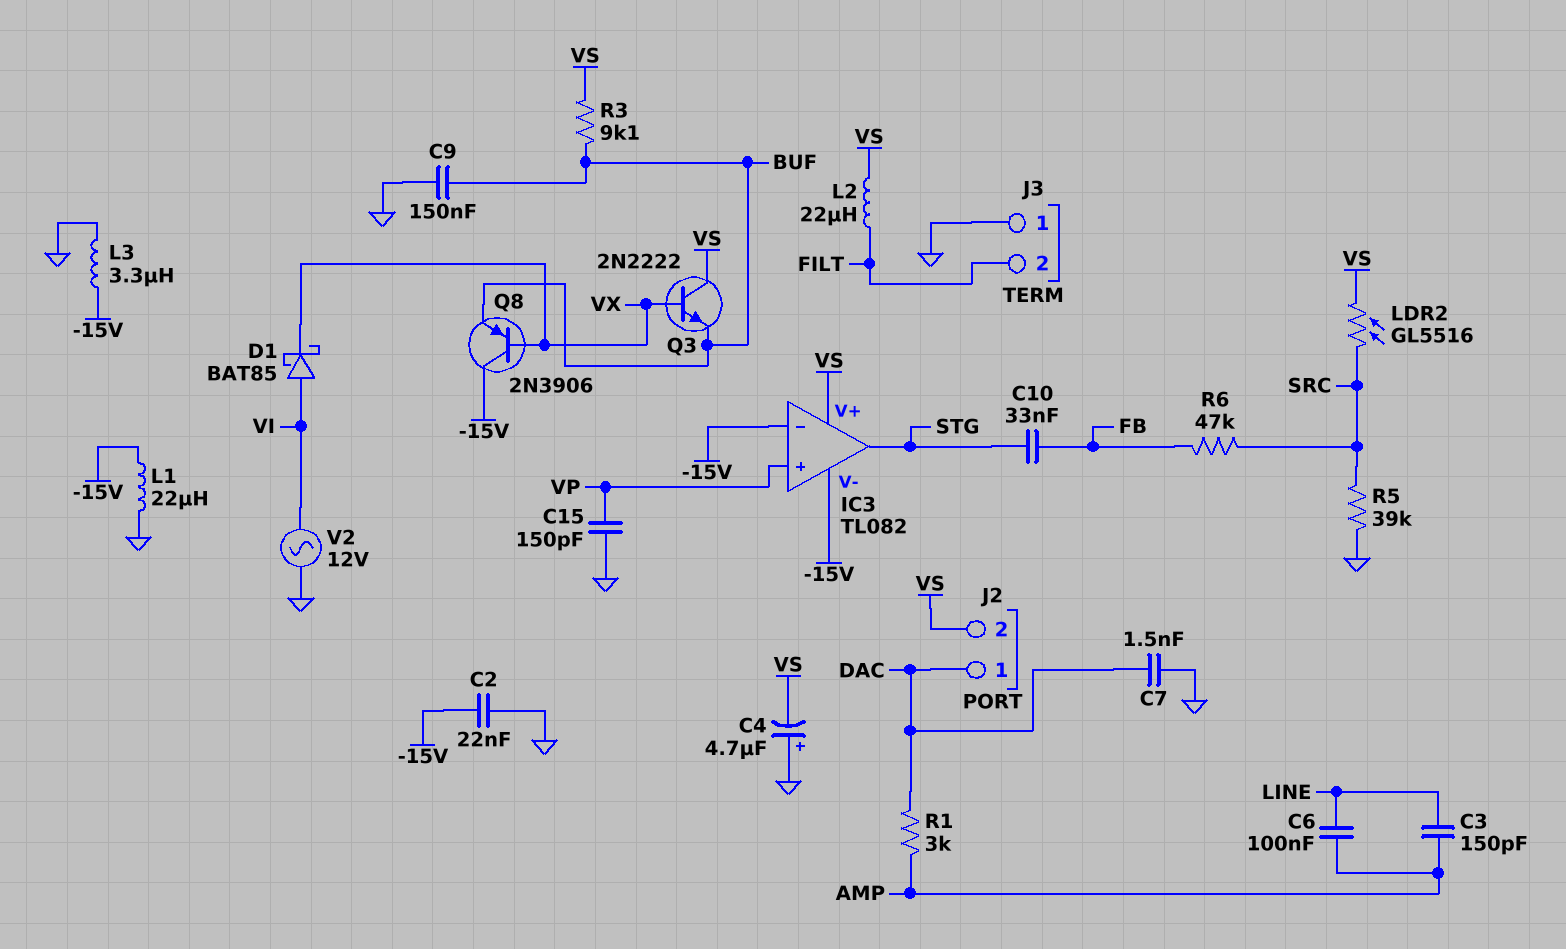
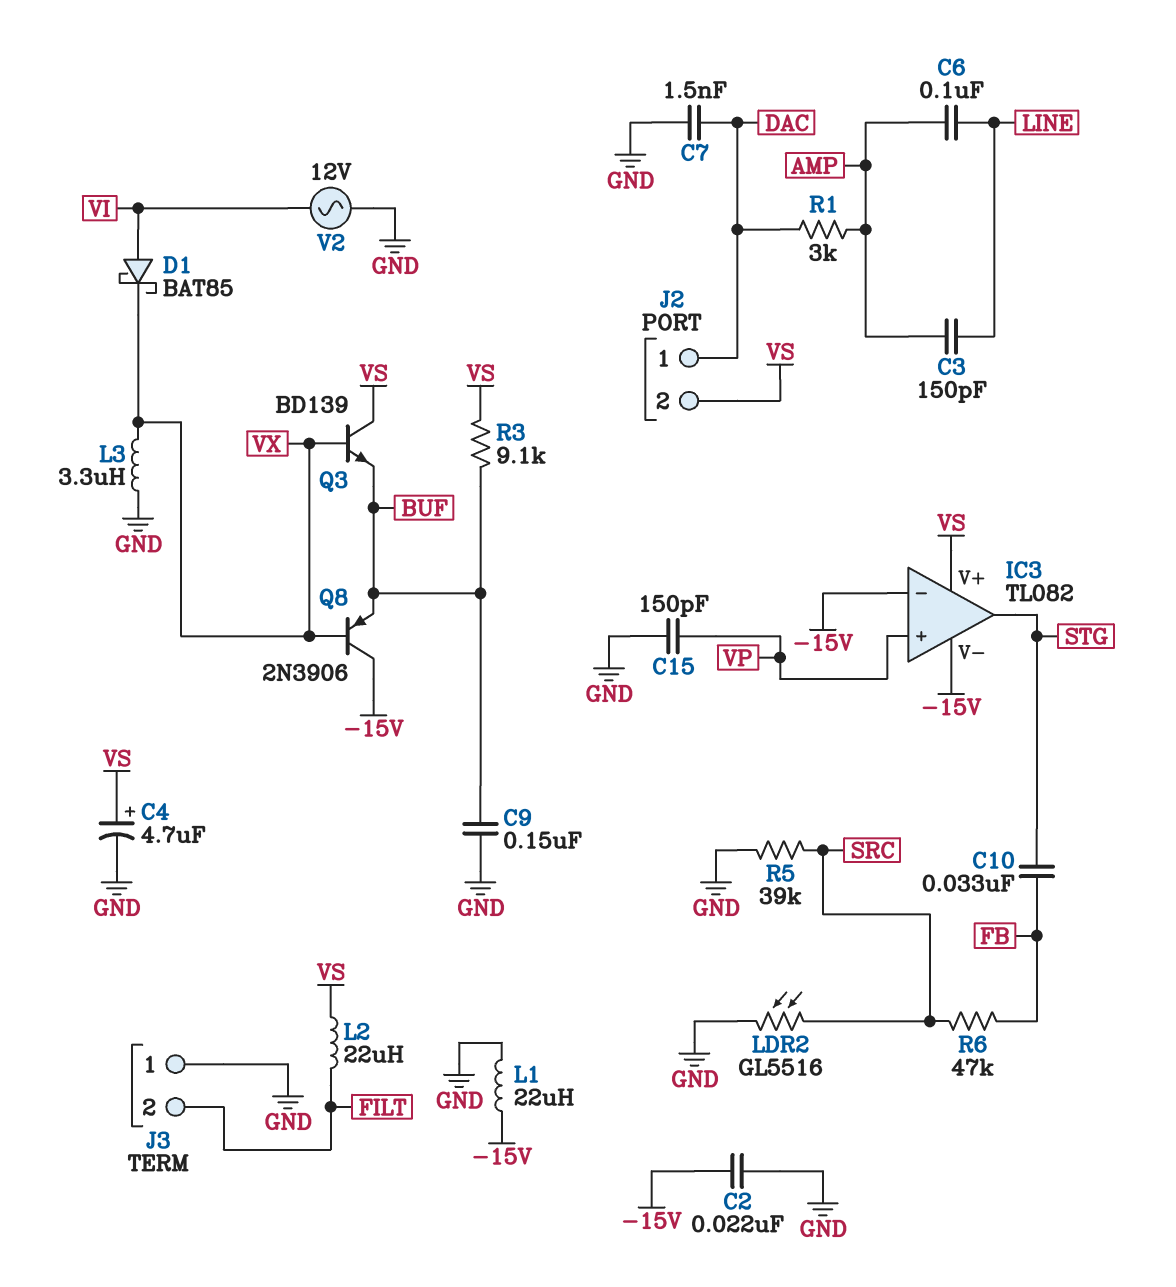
C4: 4.7uF (plus GND, minus VS) -> 4.7uF (plus VS, minus GND)
L3: 3.3uH (-15V, GND) -> 3.3uH (GND, VX)
LDR2: GL5516 (SRC, VS) -> GL5516 (GND, SRC)
Q3: NPN 2N2222 (B VX, C VS, E BUF) -> NPN BD139 (B VX, C VS, E BUF)

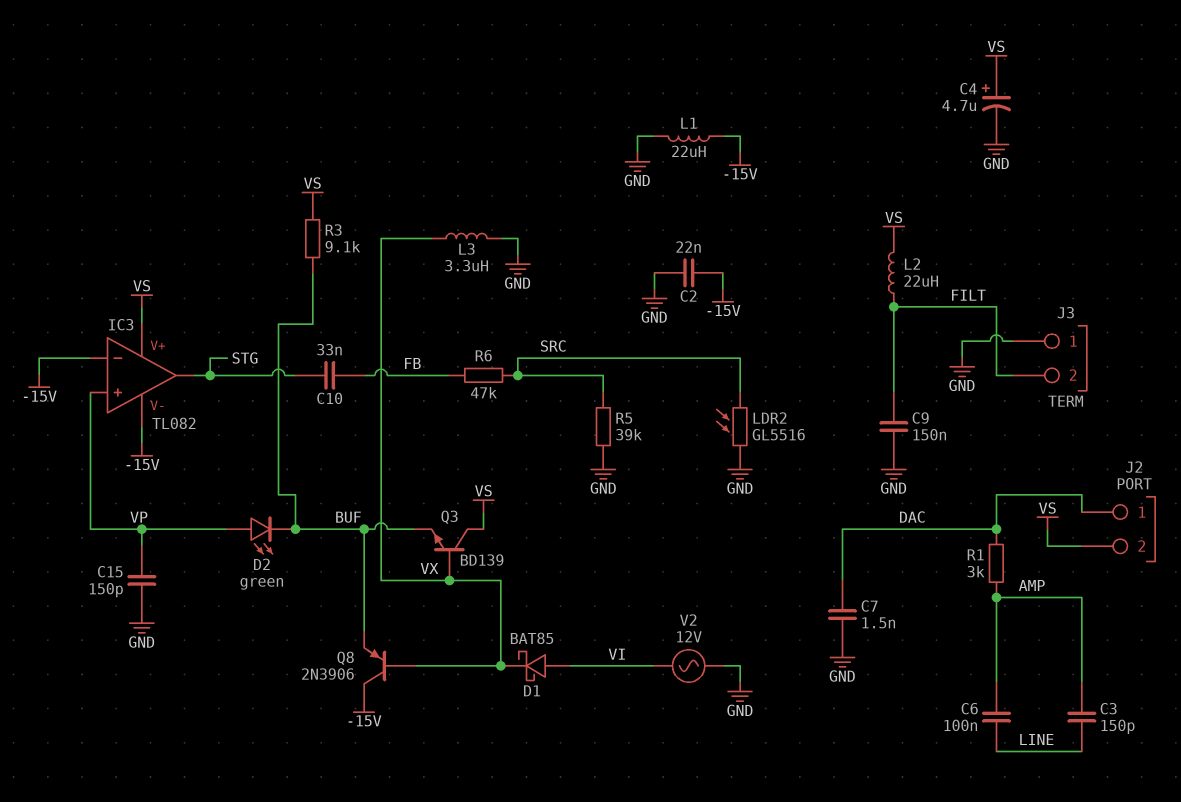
C9: 150nF (BUF, GND) -> 150nF (FILT, GND)
D2: none -> LED green (A VP, K BUF)

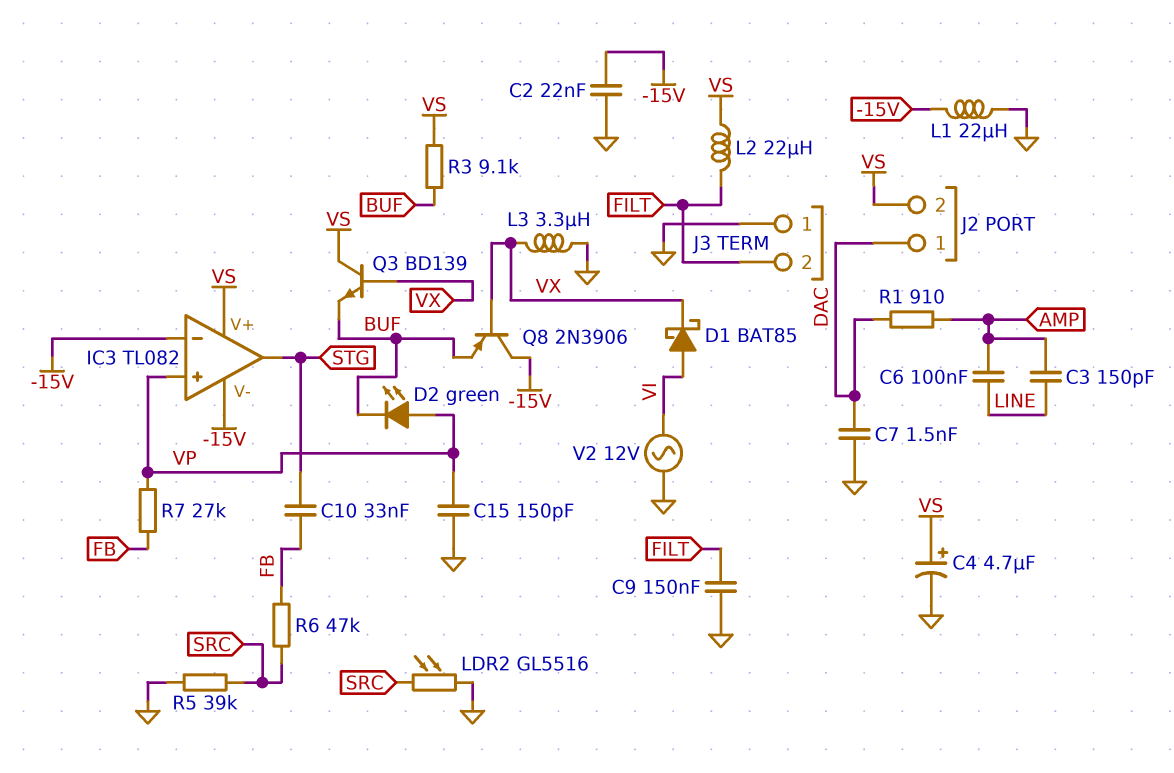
R1: 3k (AMP, DAC) -> 910 (AMP, DAC)
R7: none -> 27k (FB, VP)

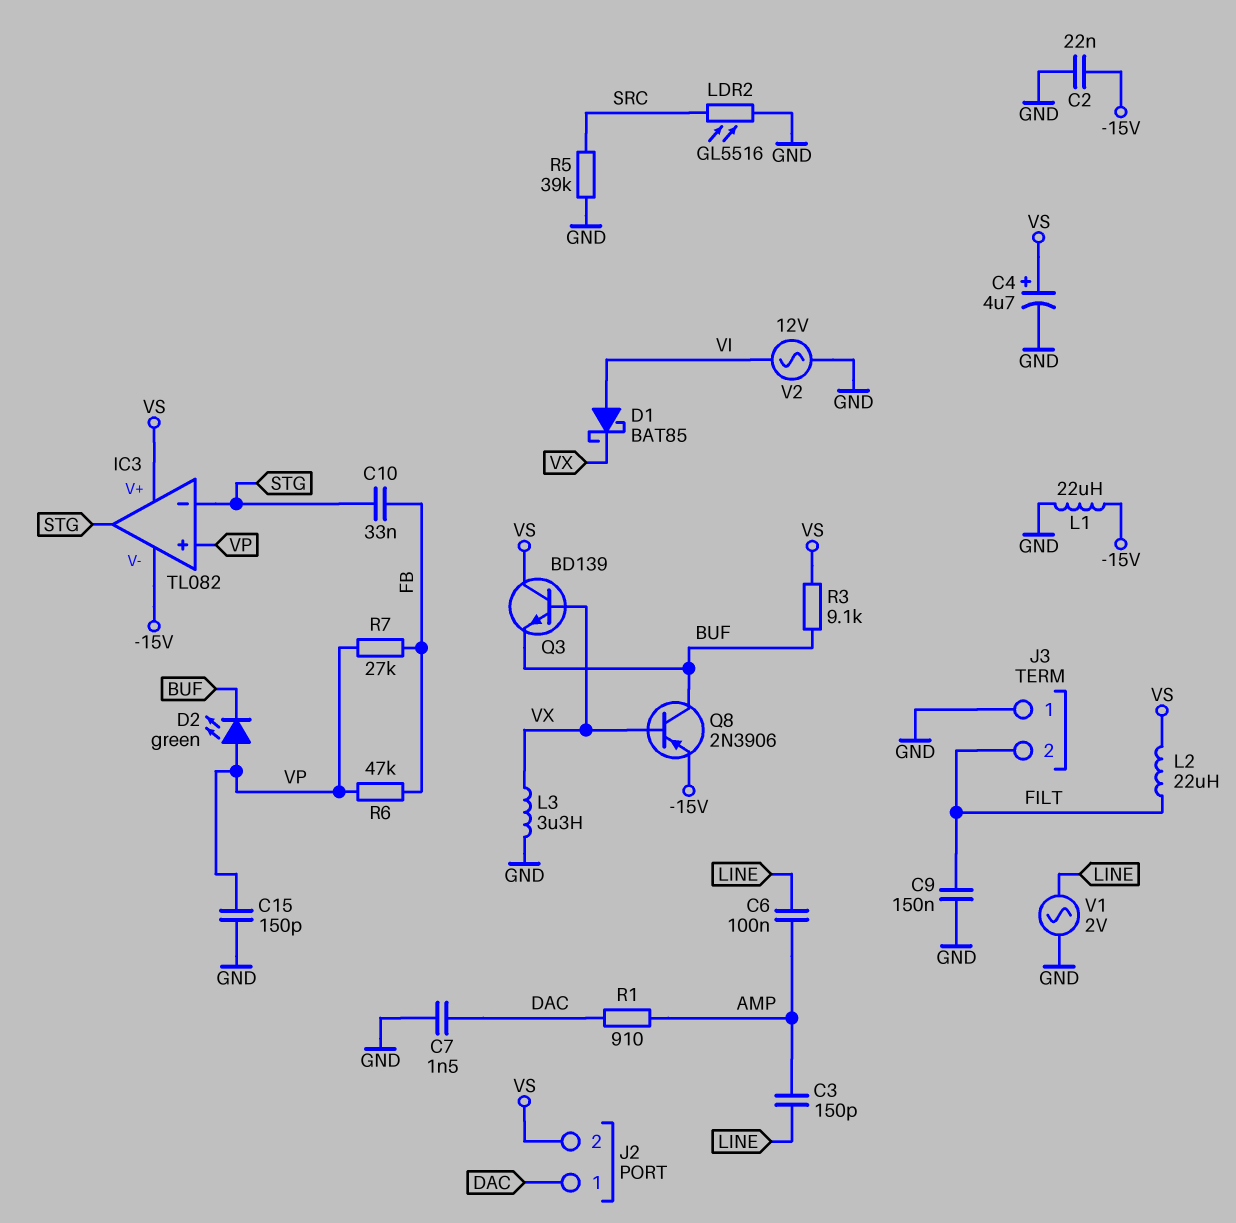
IC3 pin in-: -15V -> STG
Q8: PNP 2N3906 (B VX, C -15V, E BUF) -> PNP 2N3906 (B VX, C BUF, E -15V)
R6: 47k (FB, SRC) -> 47k (FB, VP)
V1: none -> AC 2V (GND, LINE)

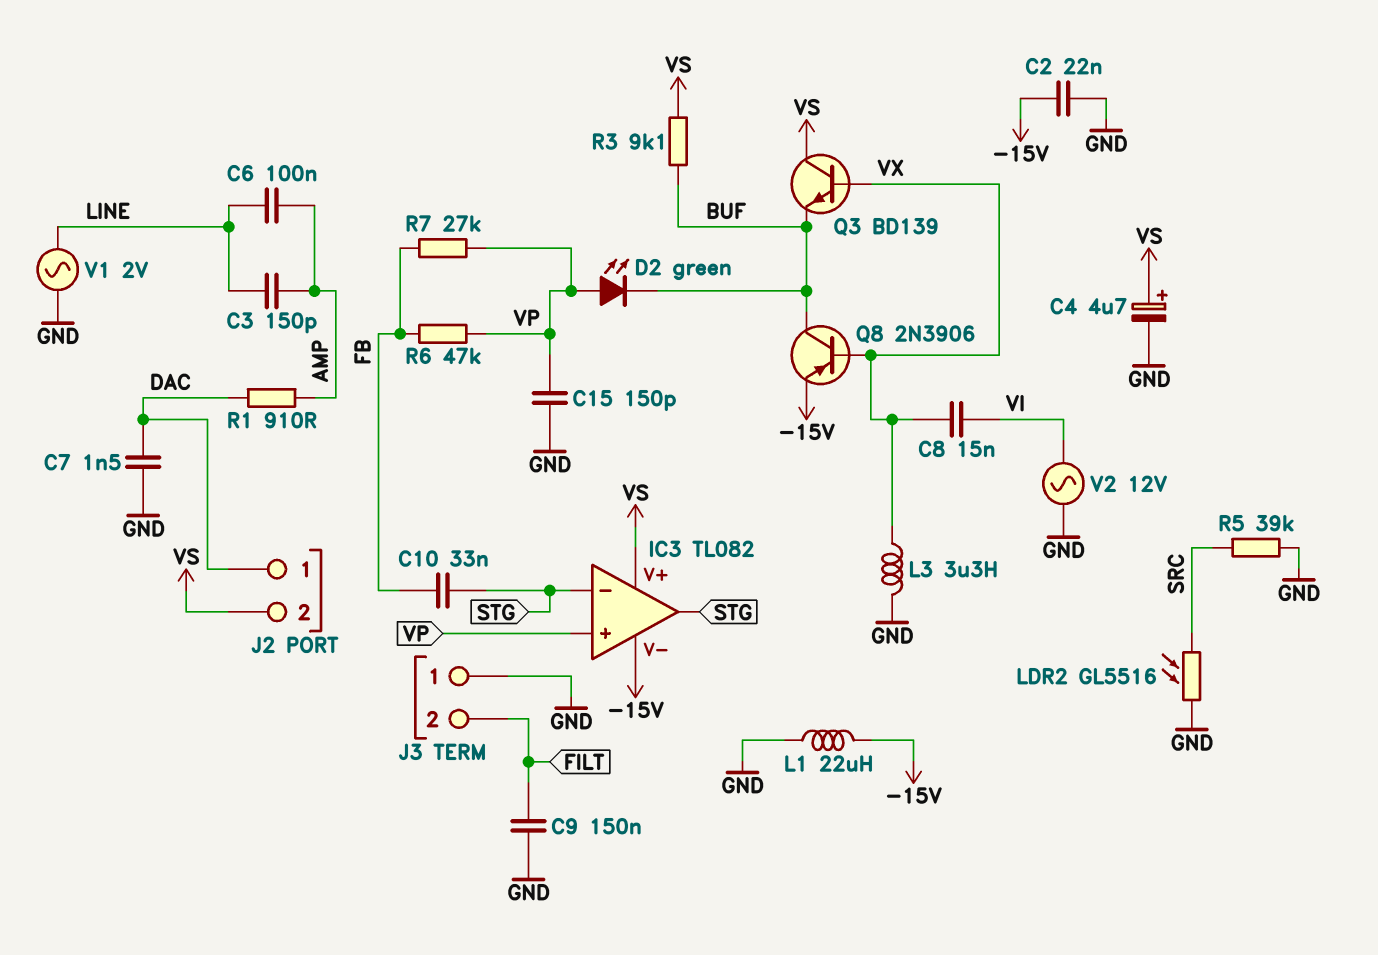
C8: none -> 15nF (VI, VX)
D1: schottky BAT85 (A VI, K VX) -> none
L2: 22uH (FILT, VS) -> none

